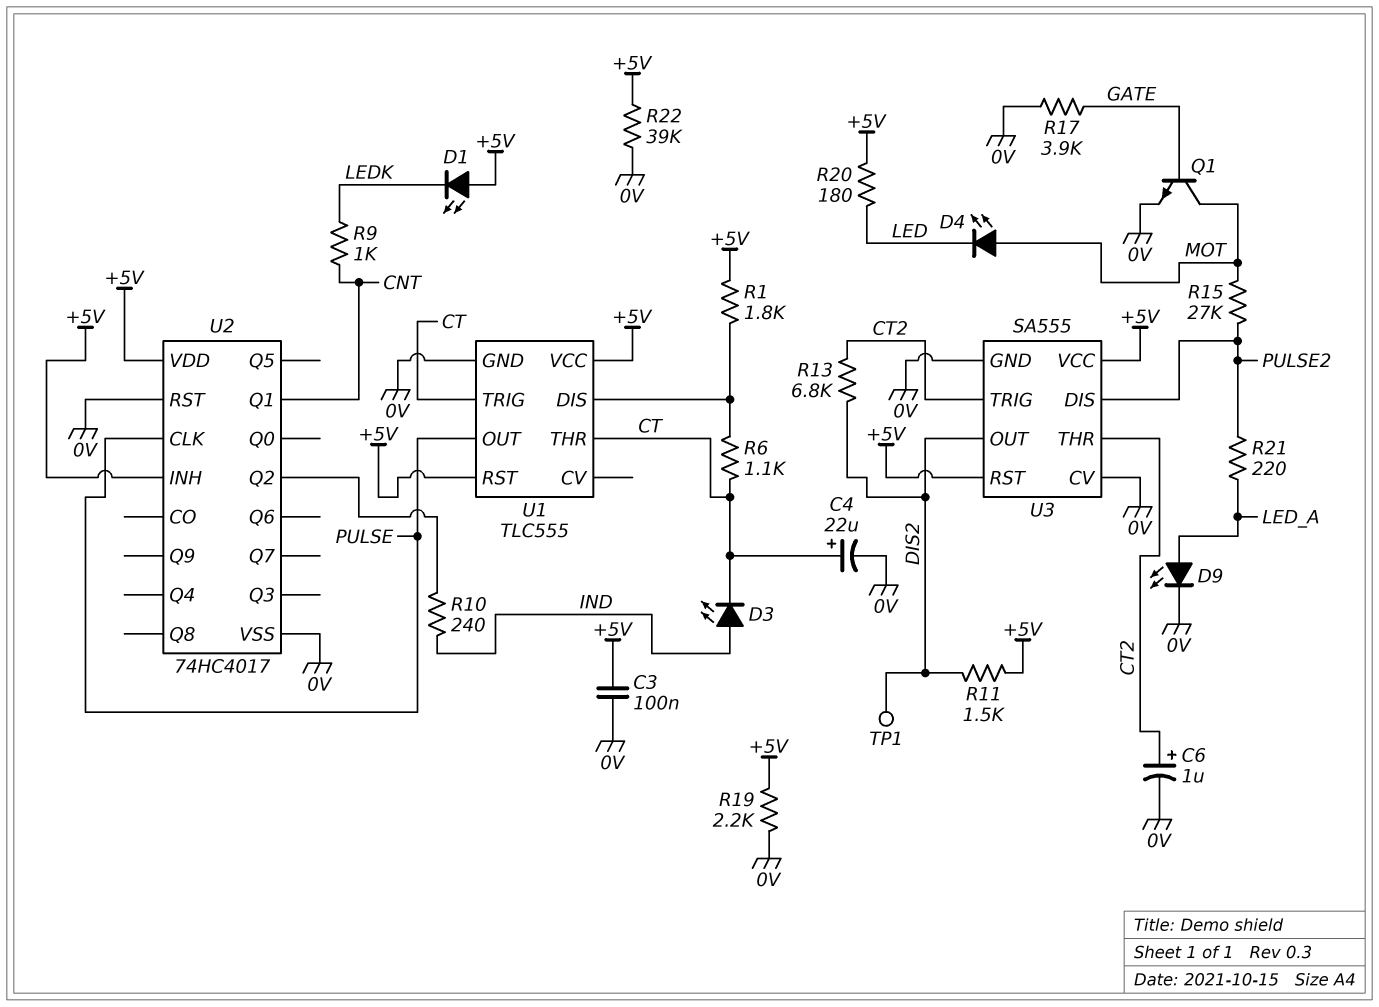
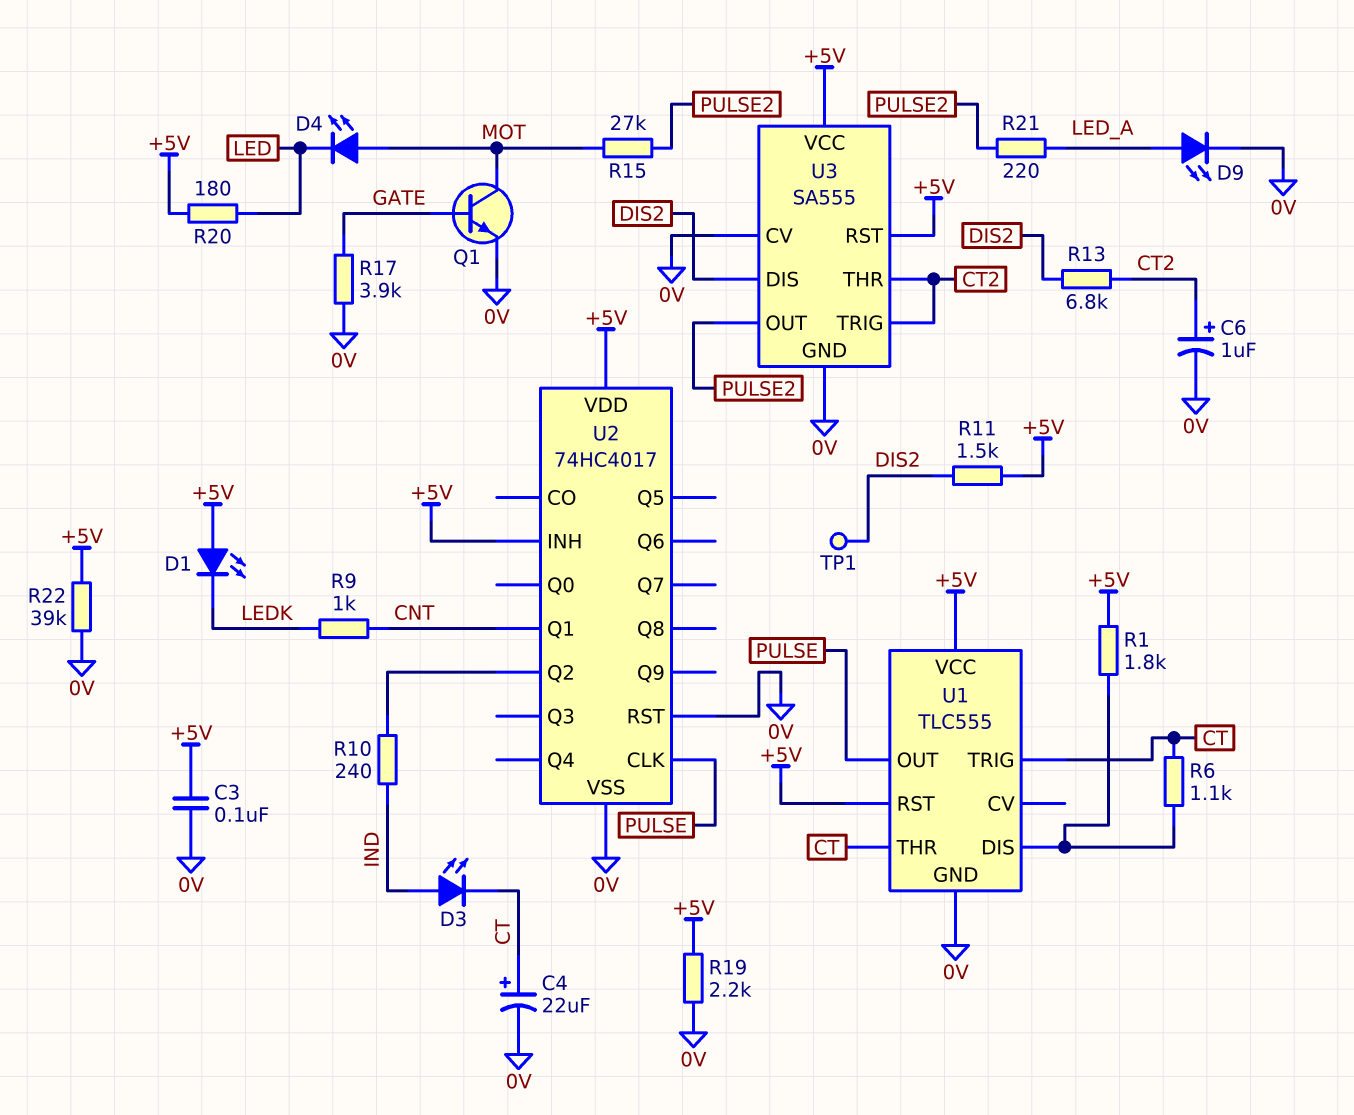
U3 pin DIS: PULSE2 -> DIS2
U3 pin OUT: DIS2 -> PULSE2

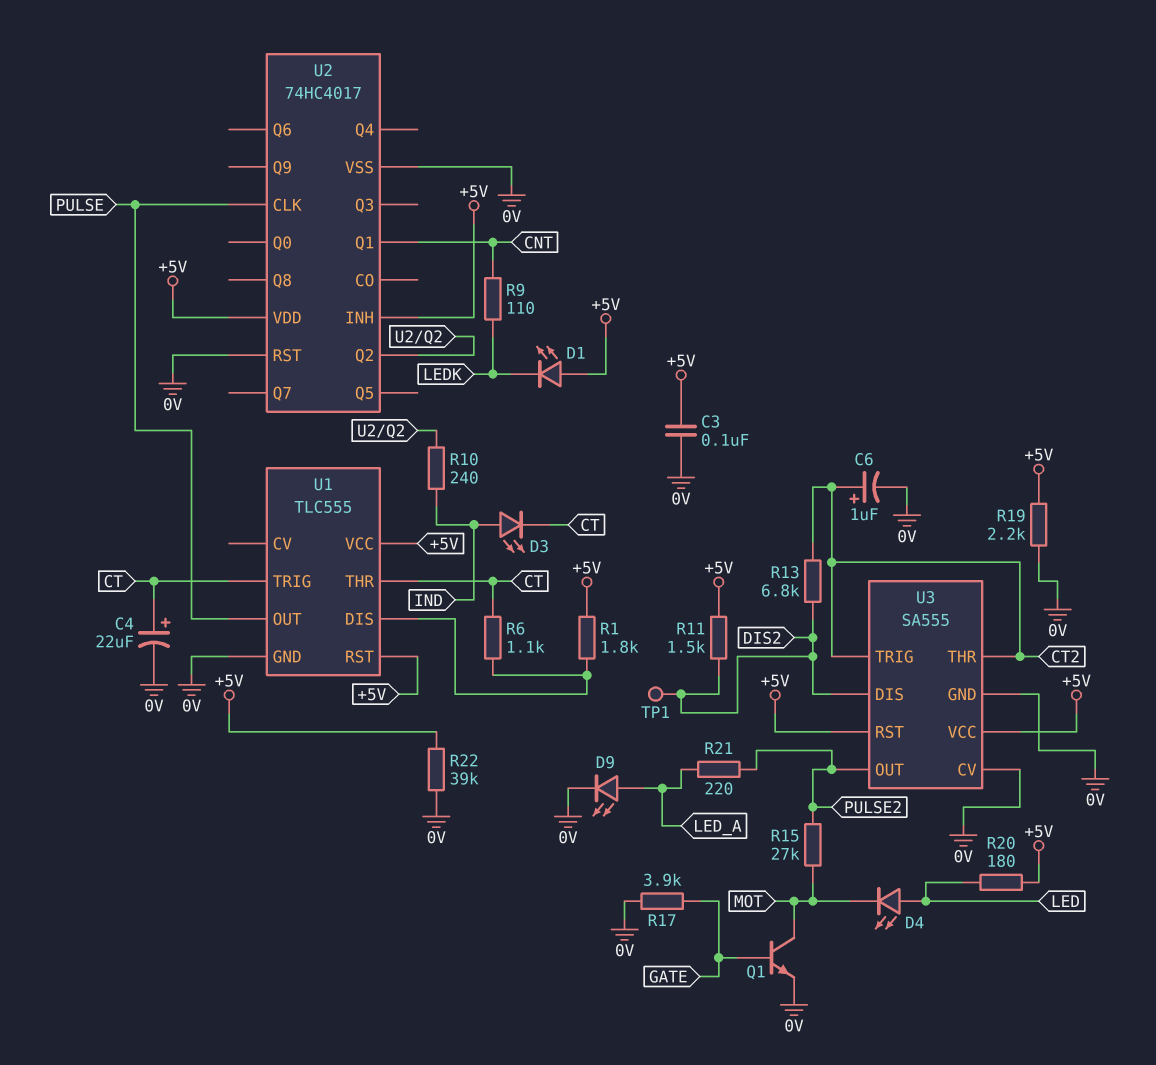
D4: LED (A MOT, K LED) -> LED (A LED, K MOT)
R9: 1k (CNT, LEDK) -> 110 (CNT, LEDK)

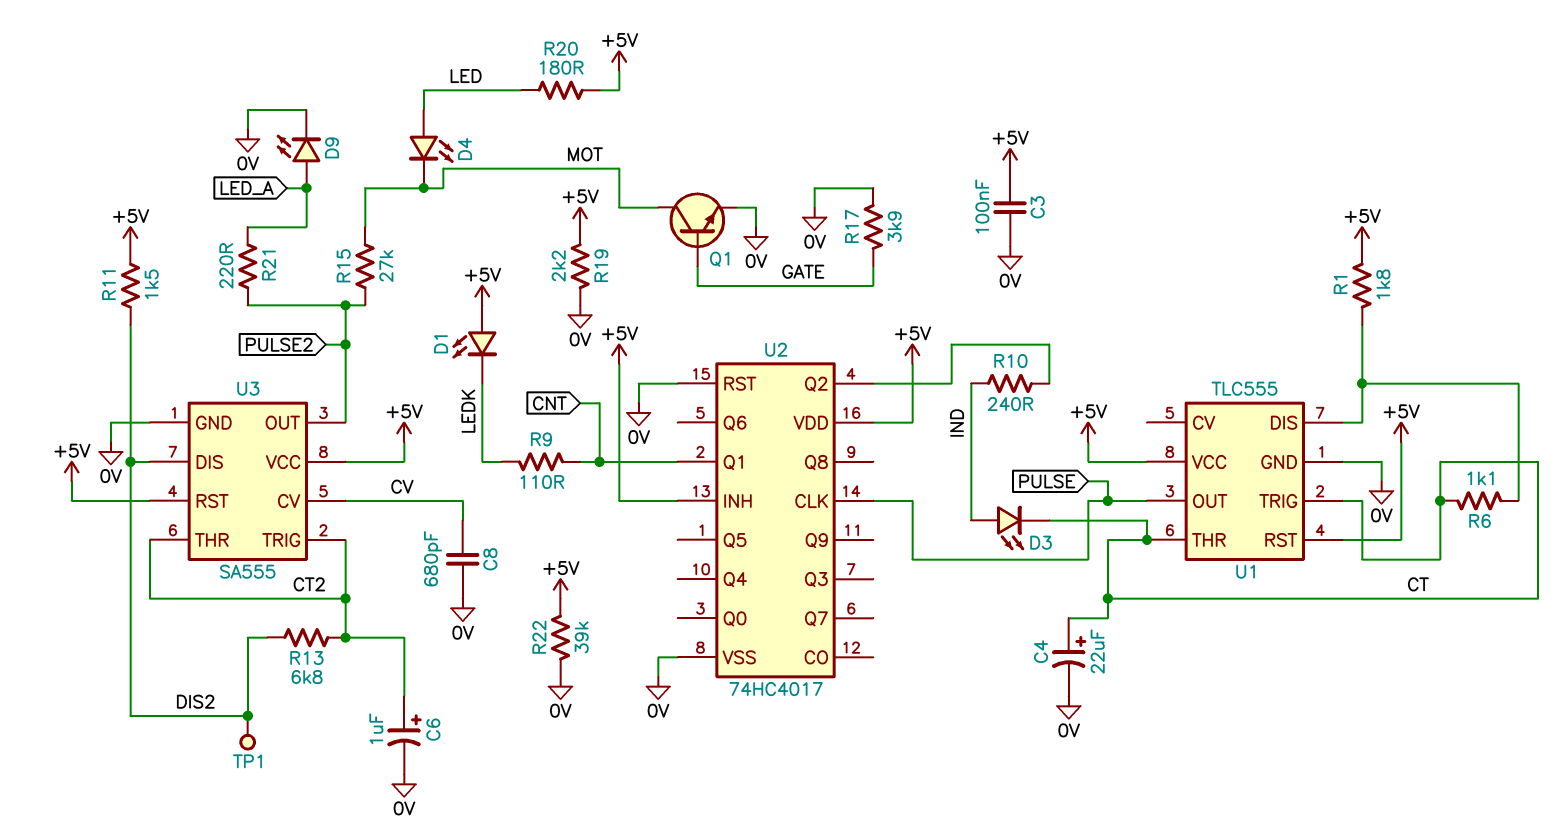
C8: none -> 680pF (0V, CV)
U3 pin CV: 0V -> CV

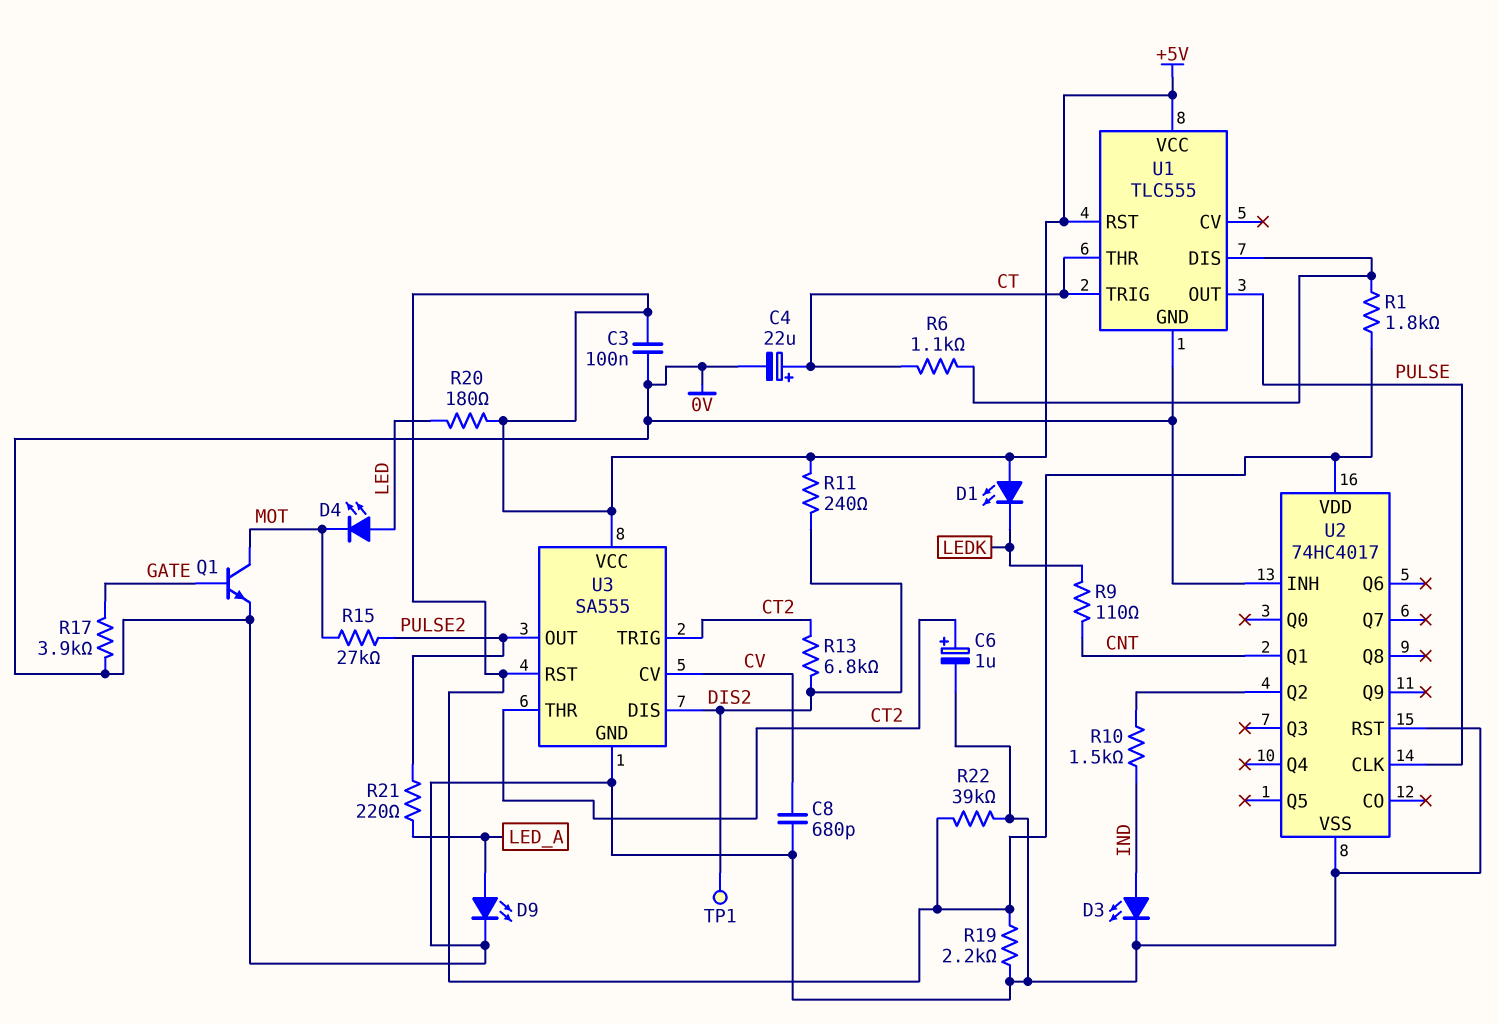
D3: LED (A IND, K CT) -> LED (A IND, K 0V)
R10: 240 (IND, U2/Q2) -> 1.5k (IND, U2/Q2)
R11: 1.5k (+5V, DIS2) -> 240 (+5V, DIS2)
U2 pin INH: +5V -> 0V

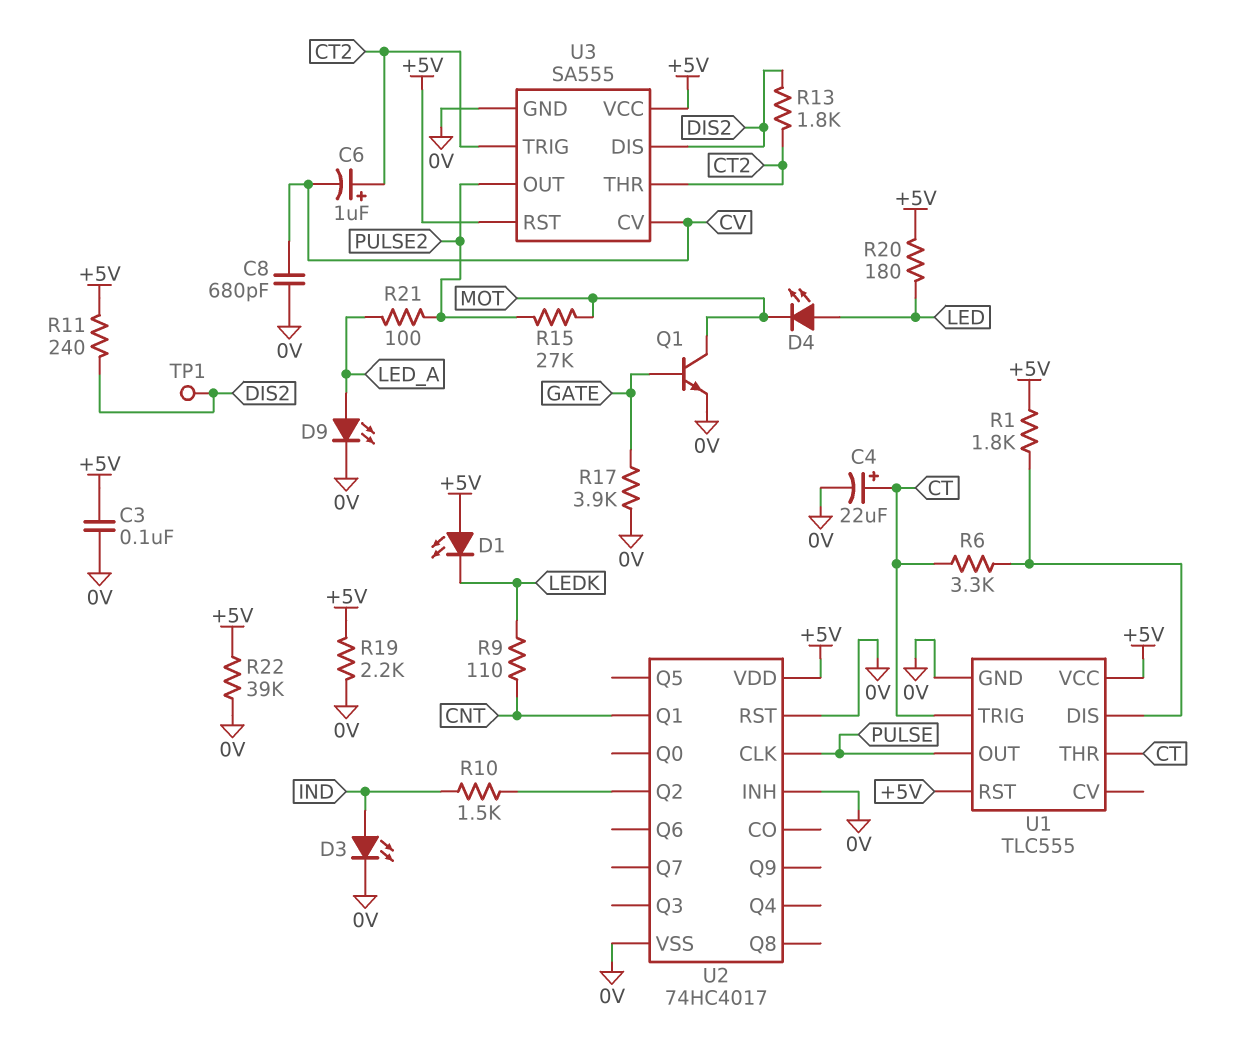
C6: 1uF (plus CT2, minus 0V) -> 1uF (plus CT2, minus CV)
R6: 1.1k (CT, U1/DIS) -> 3.3k (CT, U1/DIS)
R13: 6.8k (CT2, DIS2) -> 1.8k (CT2, DIS2)
R21: 220 (LED_A, PULSE2) -> 100 (LED_A, PULSE2)

